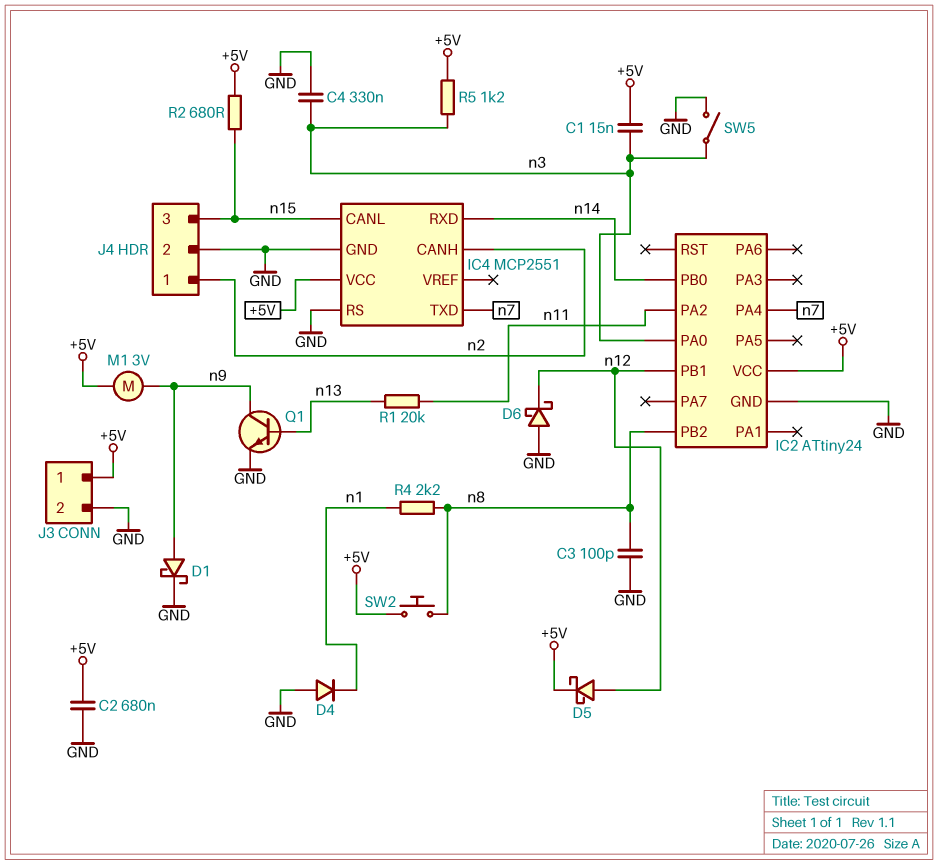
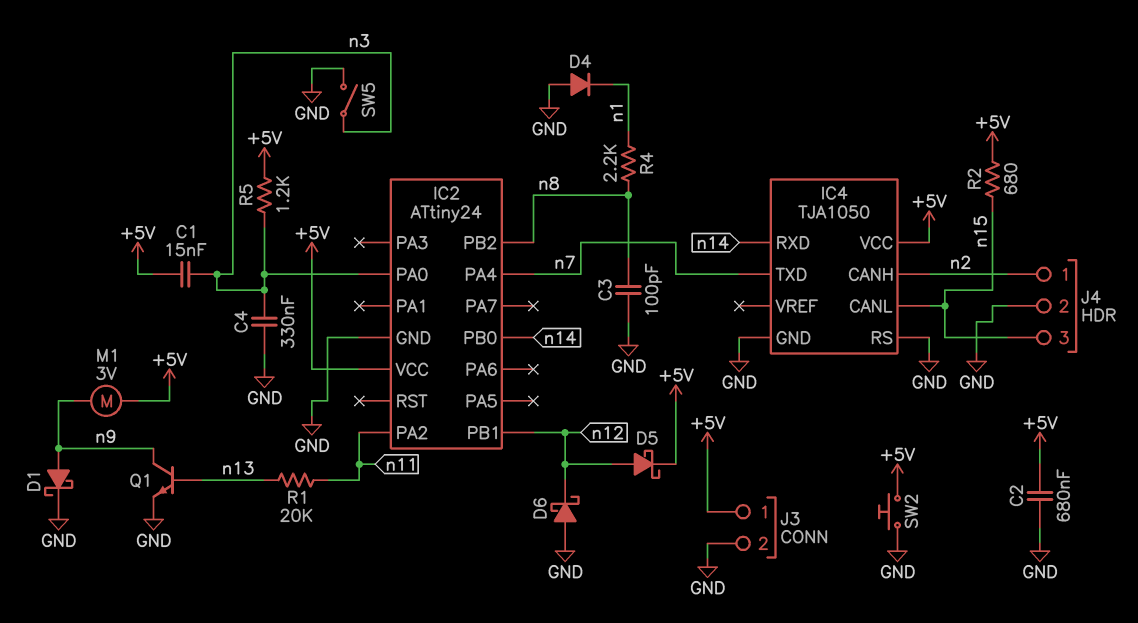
IC4: MCP2551 -> TJA1050
SW2: button (+5V, n8) -> button (+5V, GND)

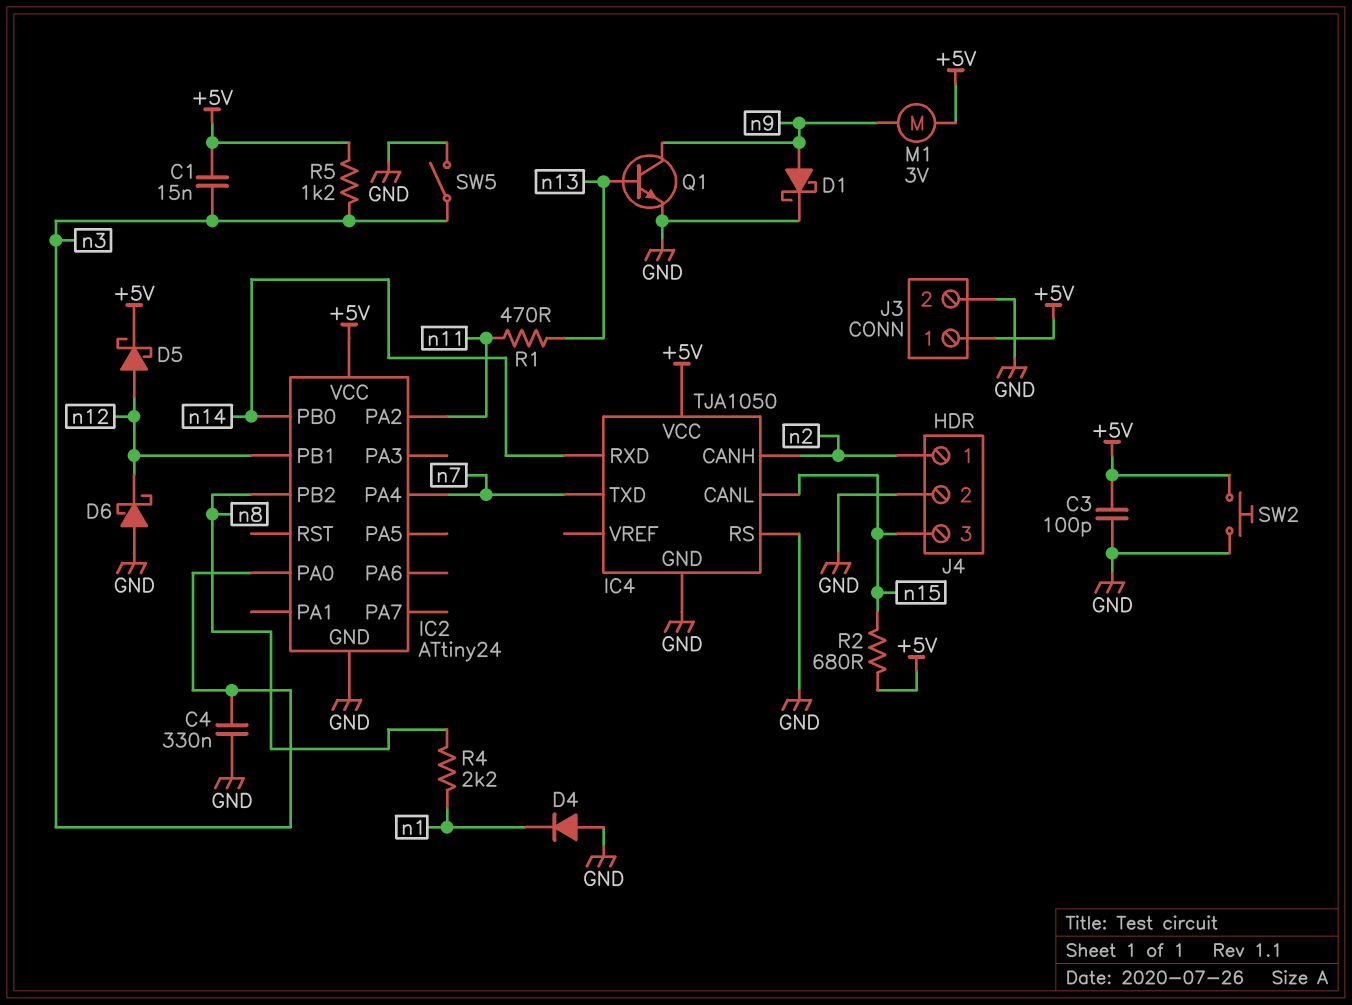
C2: 680nF (+5V, GND) -> none
C3: 100pF (GND, n8) -> 100pF (+5V, GND)
R1: 20k (n11, n13) -> 470 (n11, n13)

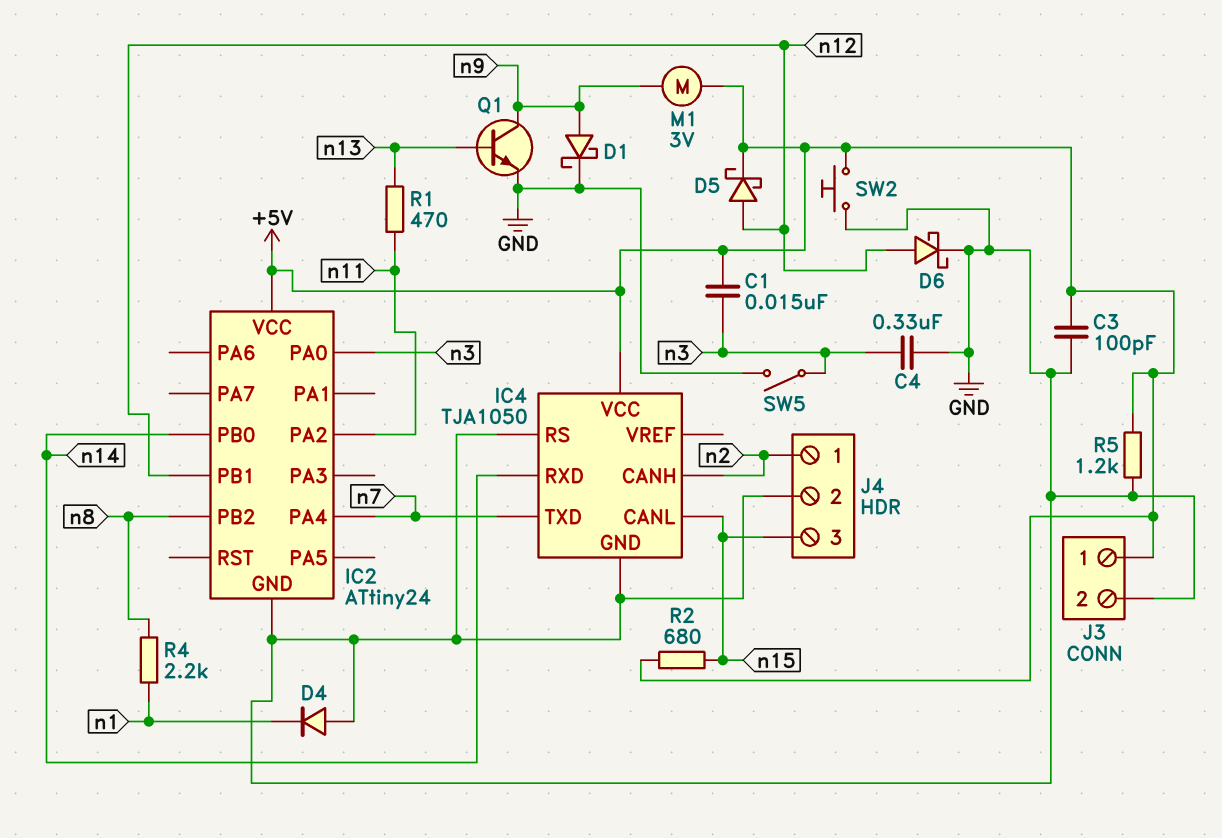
D6: schottky (A GND, K n12) -> schottky (A n12, K GND)
R5: 1.2k (+5V, n3) -> 1.2k (+5V, GND)

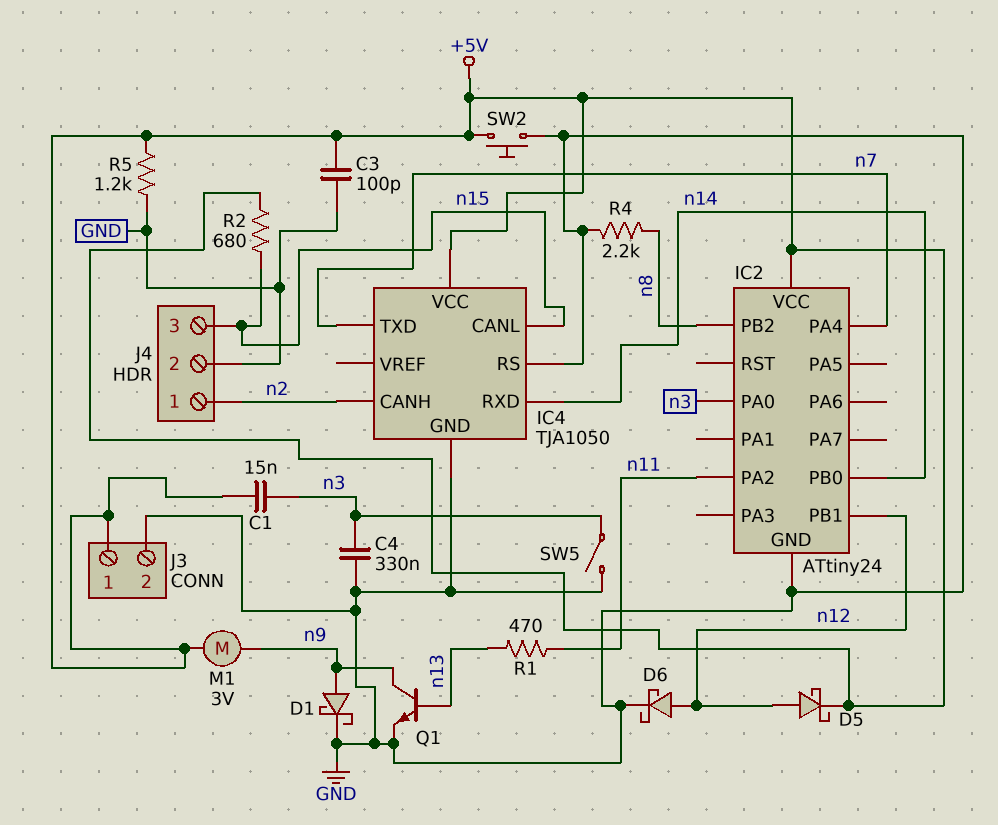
D4: diode (A GND, K n1) -> none
R4: 2.2k (n1, n8) -> 2.2k (GND, n8)

